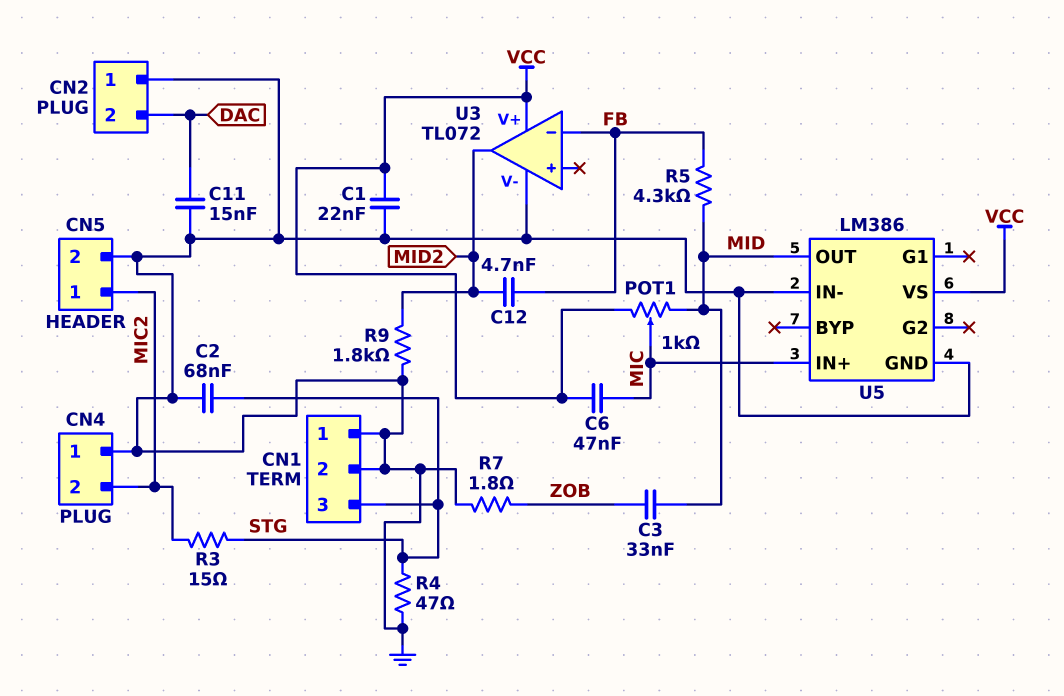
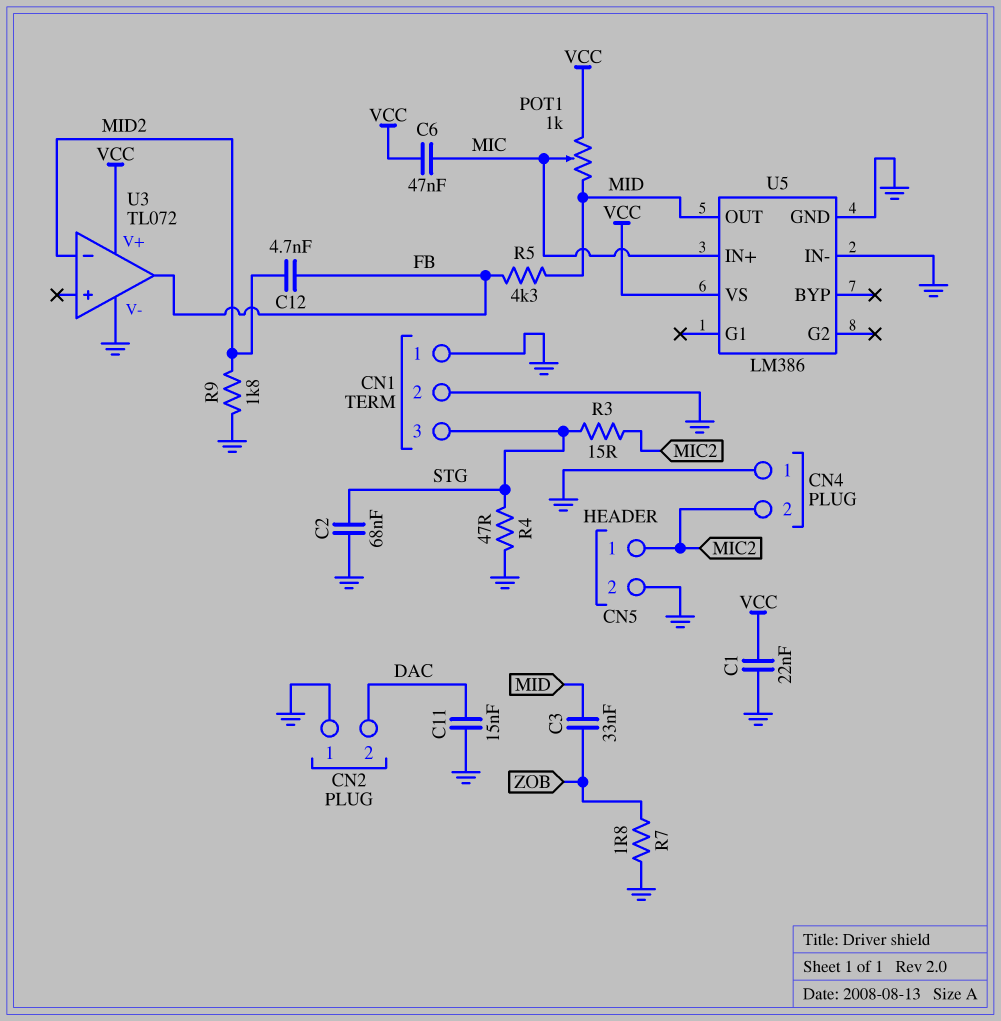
U3 pin in-: FB -> MID2
U3 pin out: MID2 -> FB

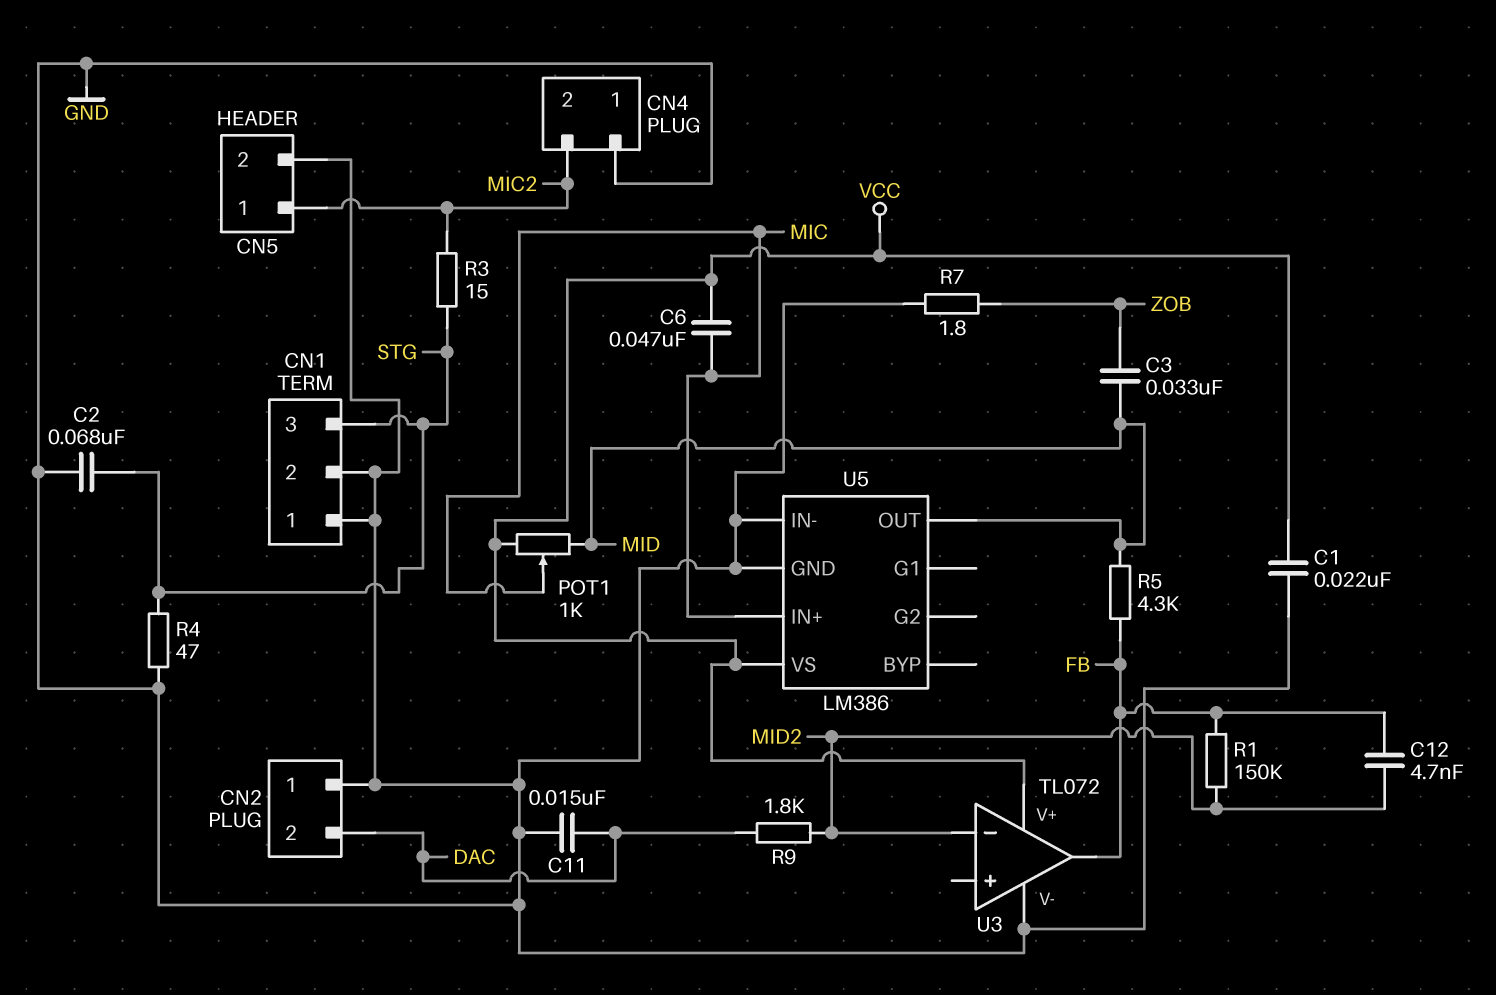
R1: none -> 150k (FB, MID2)
R9: 1.8k (GND, MID2) -> 1.8k (DAC, MID2)

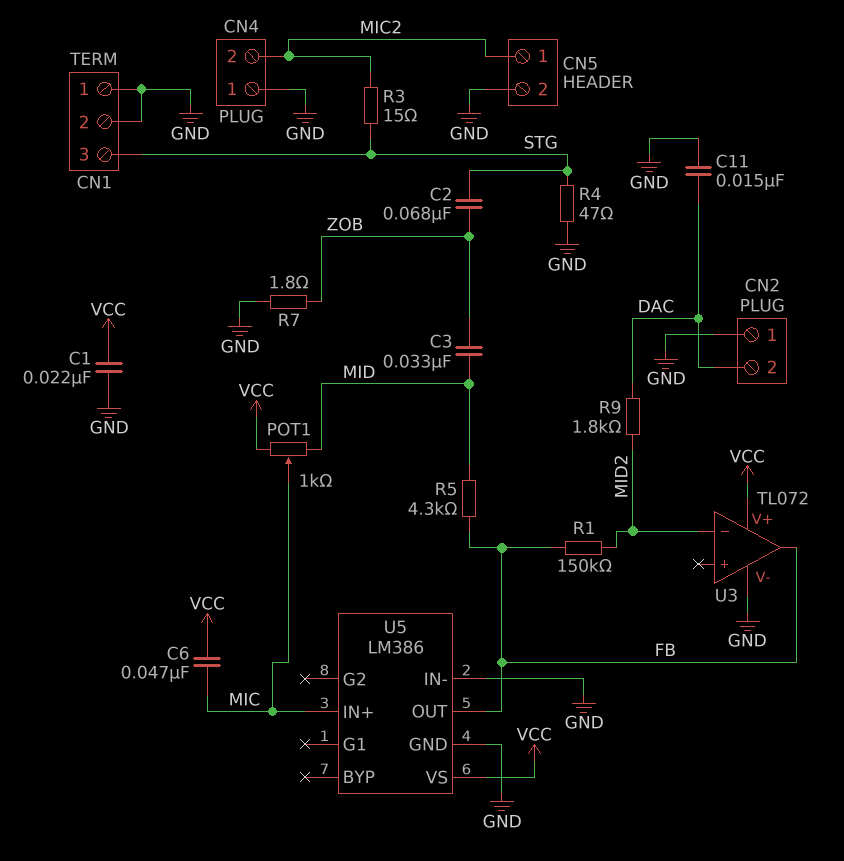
C2: 68nF (GND, STG) -> 68nF (STG, ZOB)
C12: 4.7nF (FB, MID2) -> none
U5 pin OUT: MID -> FB

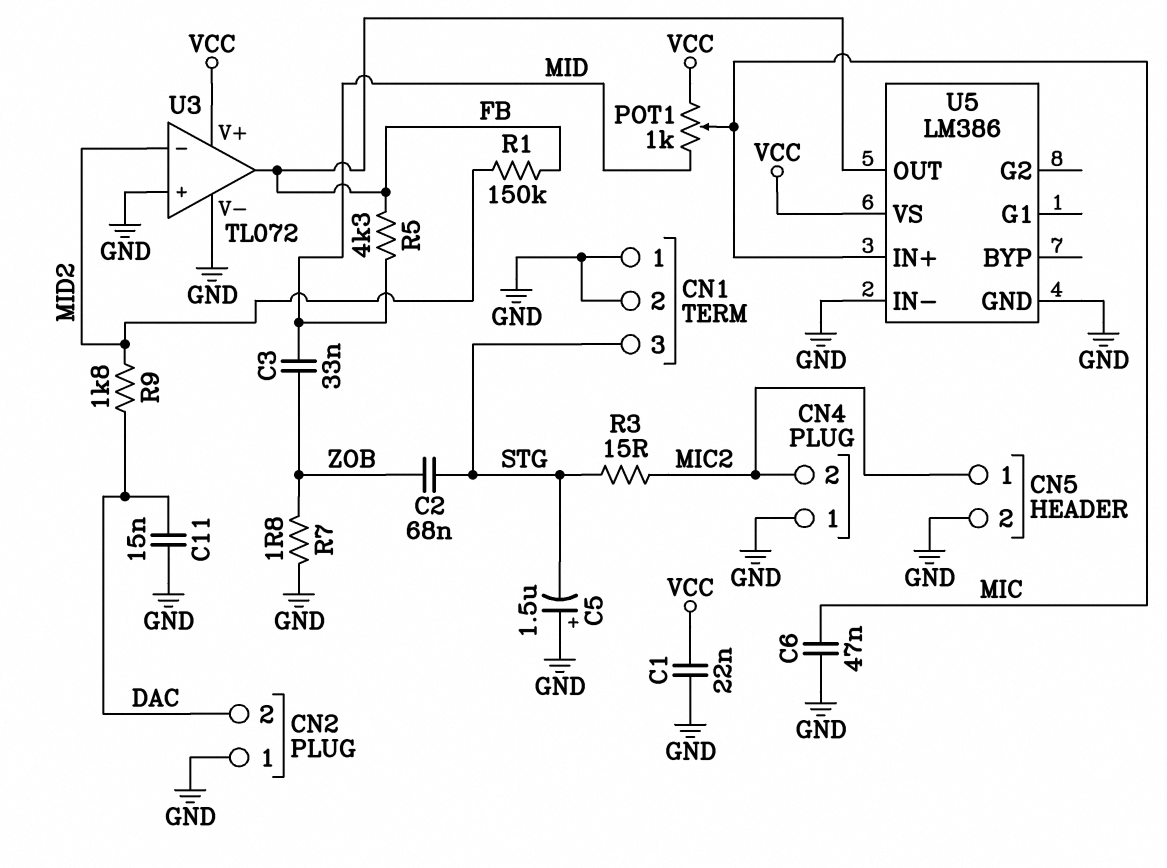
C5: none -> 1.5uF (plus GND, minus STG)
C6: 47nF (MIC, VCC) -> 47nF (GND, MIC)
R4: 47 (GND, STG) -> none
U3 pin in+: none -> GND

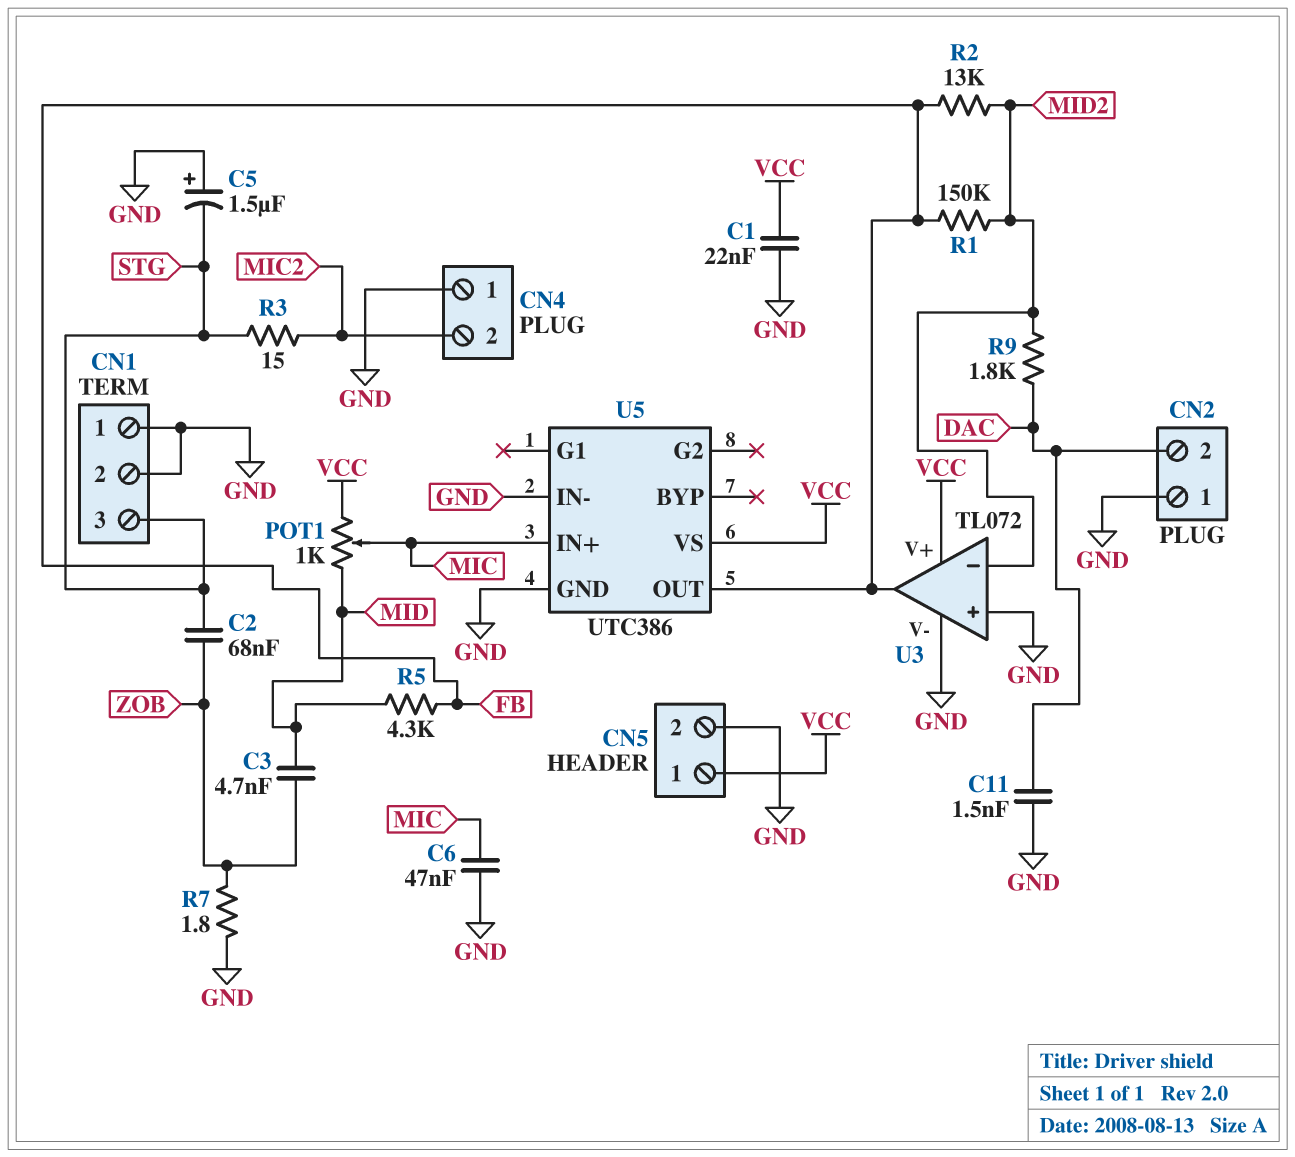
C3: 33nF (MID, ZOB) -> 4.7nF (MID, ZOB)
C11: 15nF (DAC, GND) -> 1.5nF (DAC, GND)
CN5 pin 1: MIC2 -> VCC
R2: none -> 13k (FB, MID2)
U5: LM386 -> UTC386

